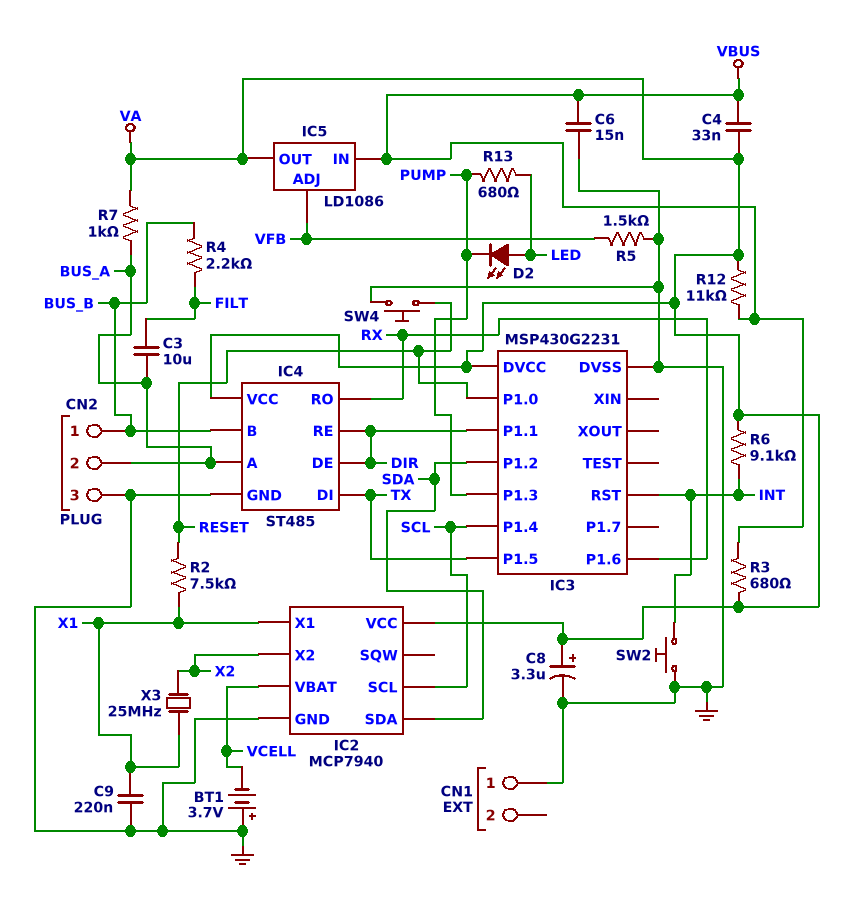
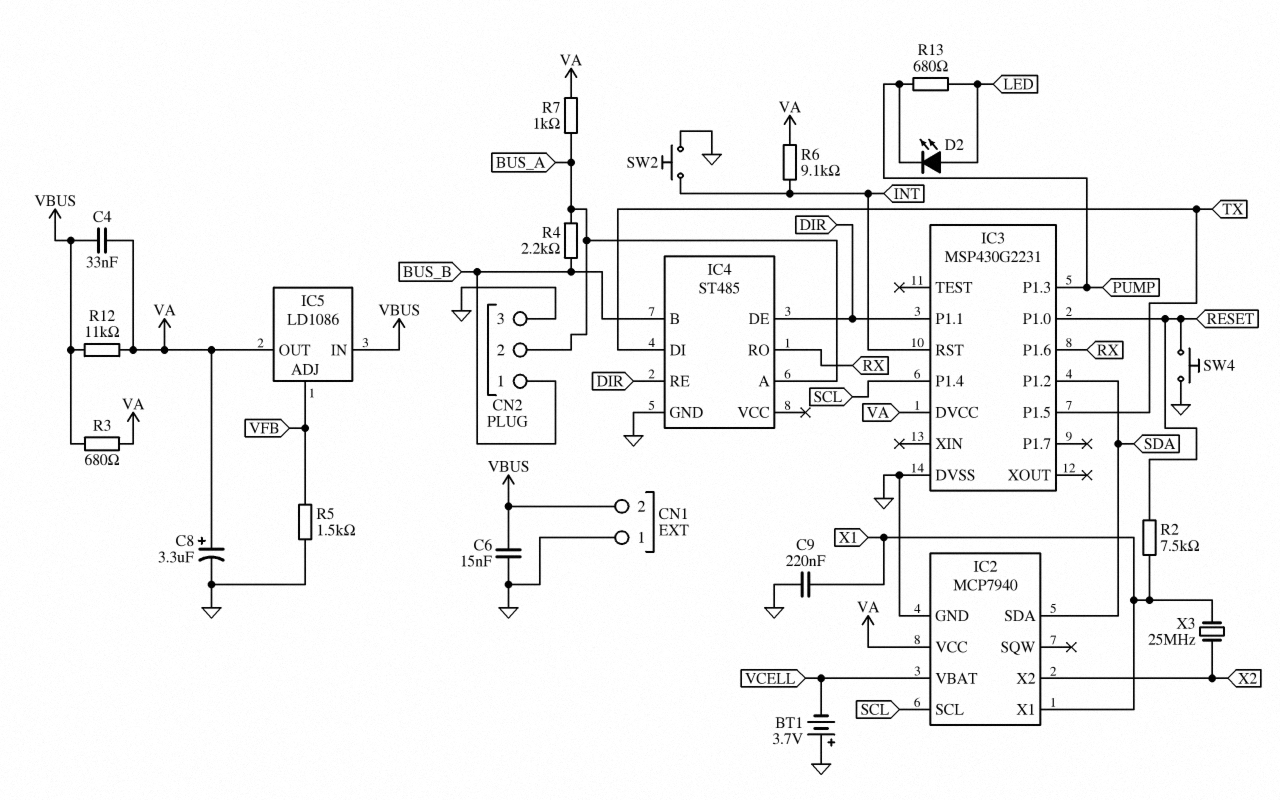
C3: 10uF (BUS_A, FILT) -> none
CN1 pin 2: none -> VBUS
IC4 pin VCC: VA -> none
R4: 2.2k (BUS_B, FILT) -> 2.2k (BUS_A, BUS_B)

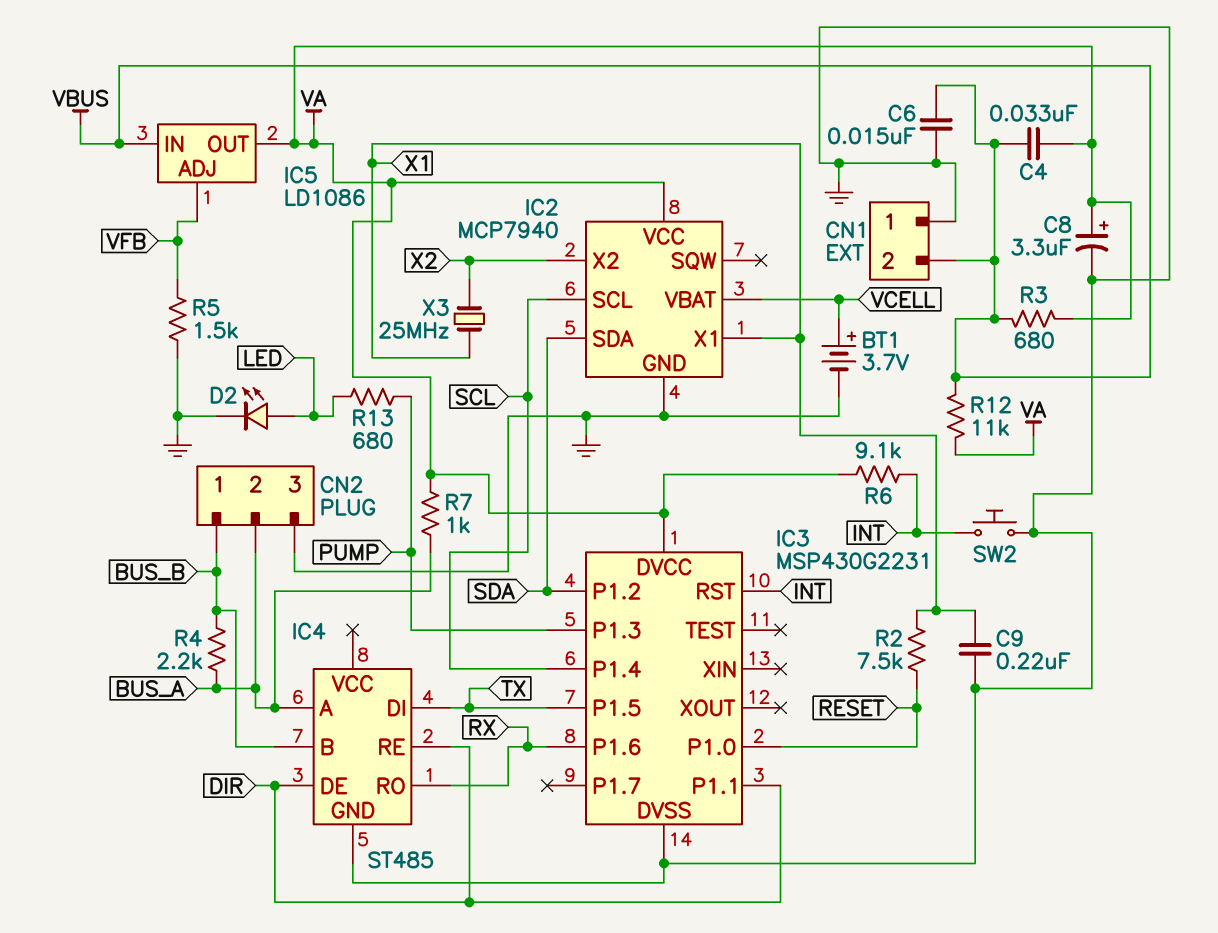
BT1: 3.7V (plus GND, minus VCELL) -> 3.7V (plus VCELL, minus GND)
D2: LED (A LED, K PUMP) -> LED (A LED, K GND)
SW4: button (GND, RESET) -> none

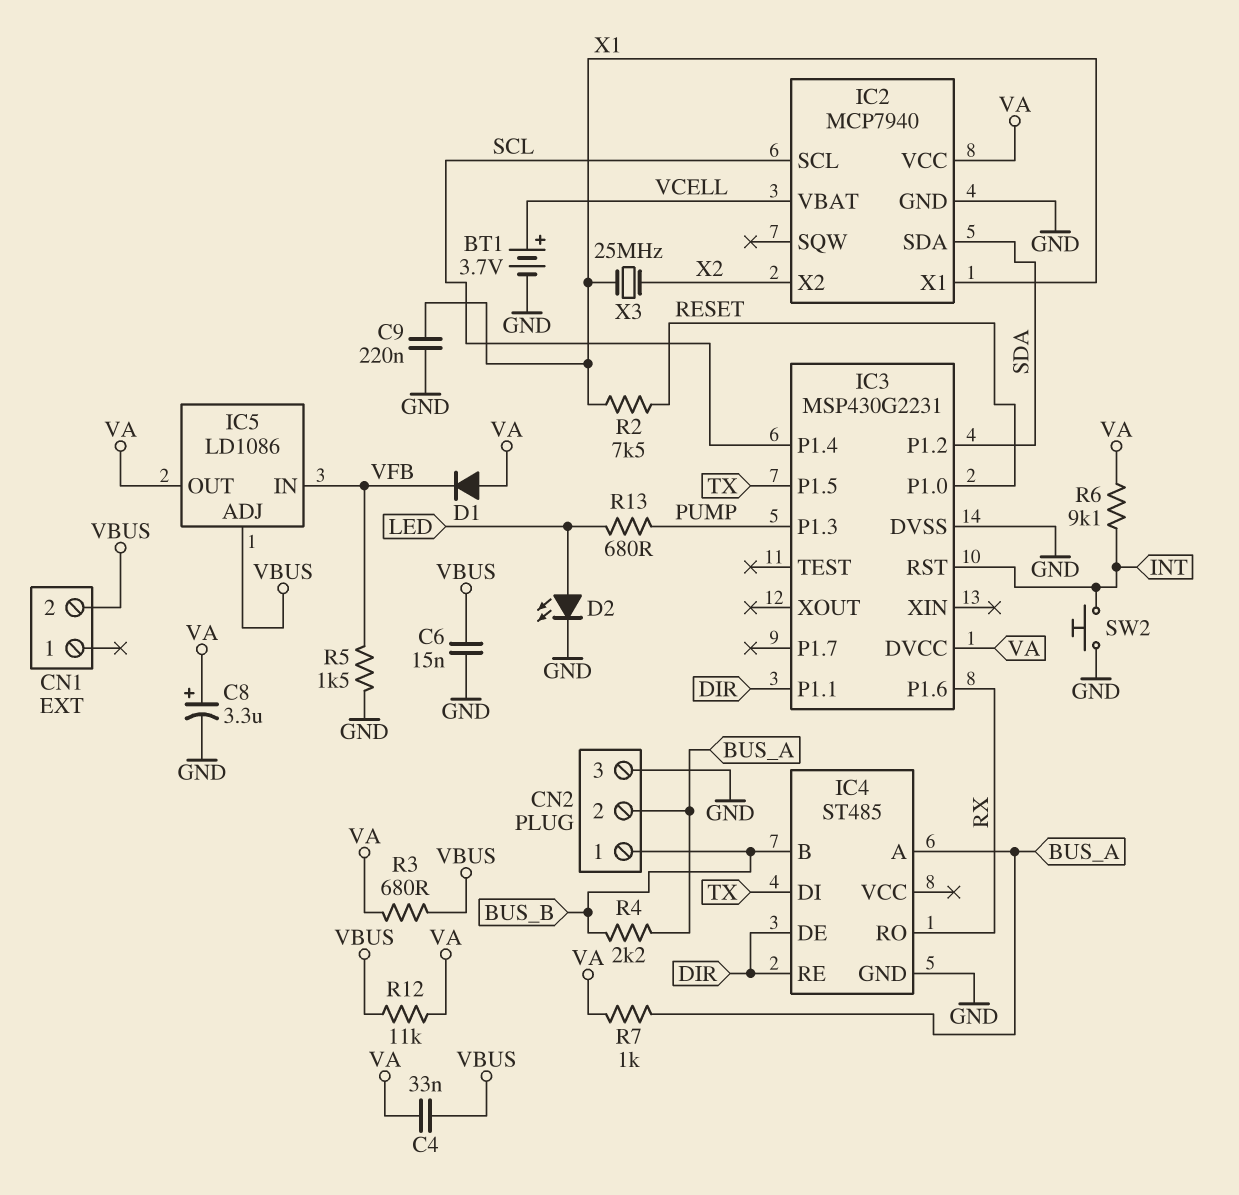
CN1 pin 1: GND -> none
D1: none -> diode (A VA, K VFB)
IC5 pin ADJ: VFB -> VBUS
IC5 pin IN: VBUS -> VFB

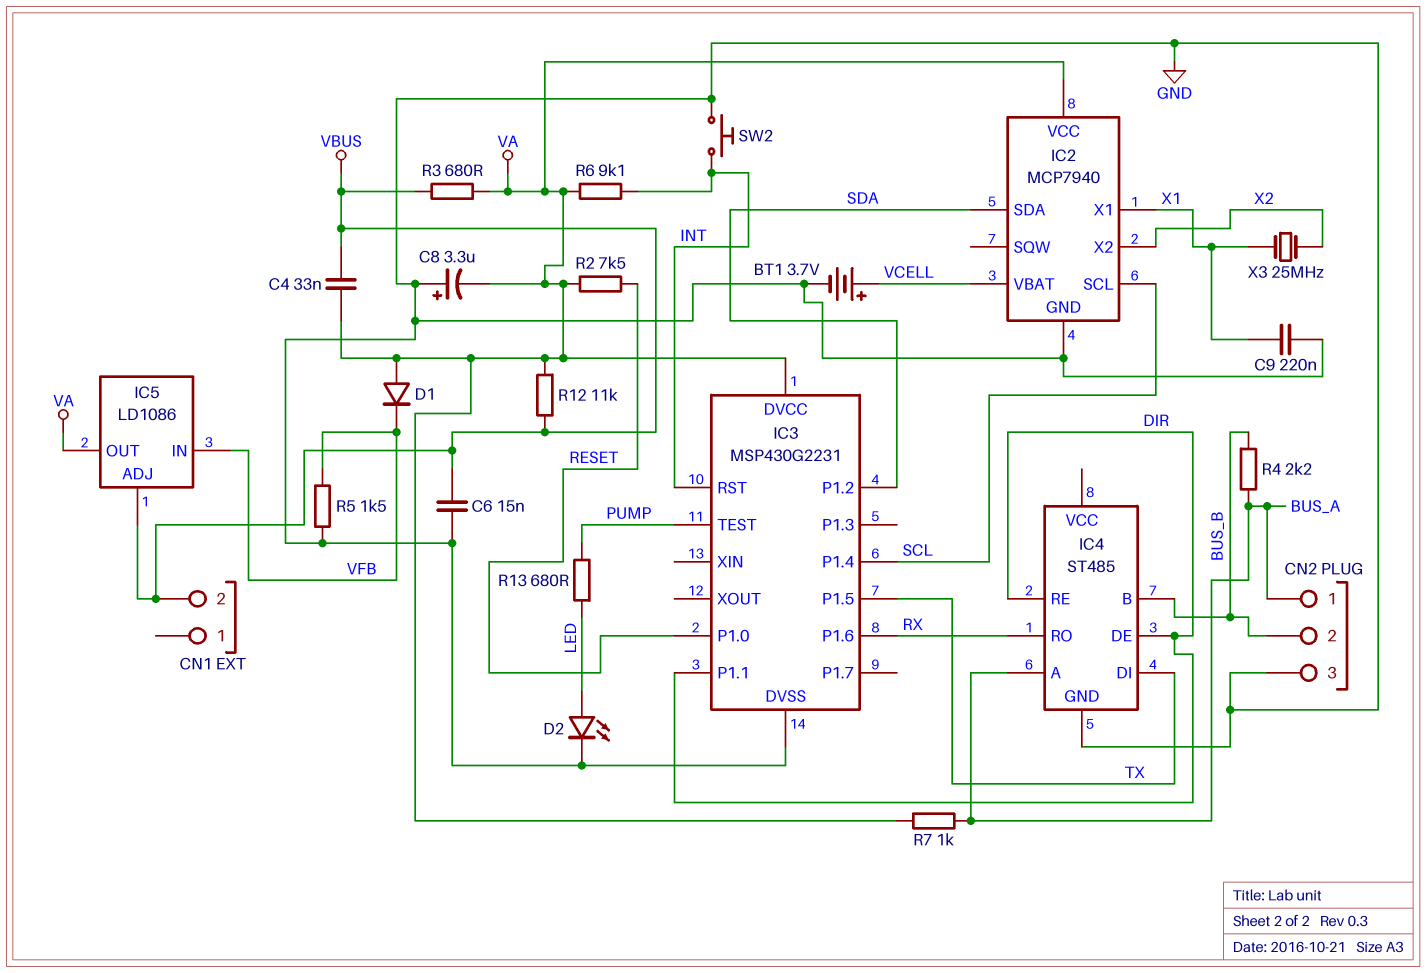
C8: 3.3uF (plus VA, minus GND) -> 3.3uF (plus GND, minus VA)
CN2 pin 1: BUS_B -> BUS_A
CN2 pin 2: BUS_A -> BUS_B
IC3 pin P1.3: PUMP -> none
IC3 pin TEST: none -> PUMP
R2: 7.5k (RESET, X1) -> 7.5k (RESET, VA)

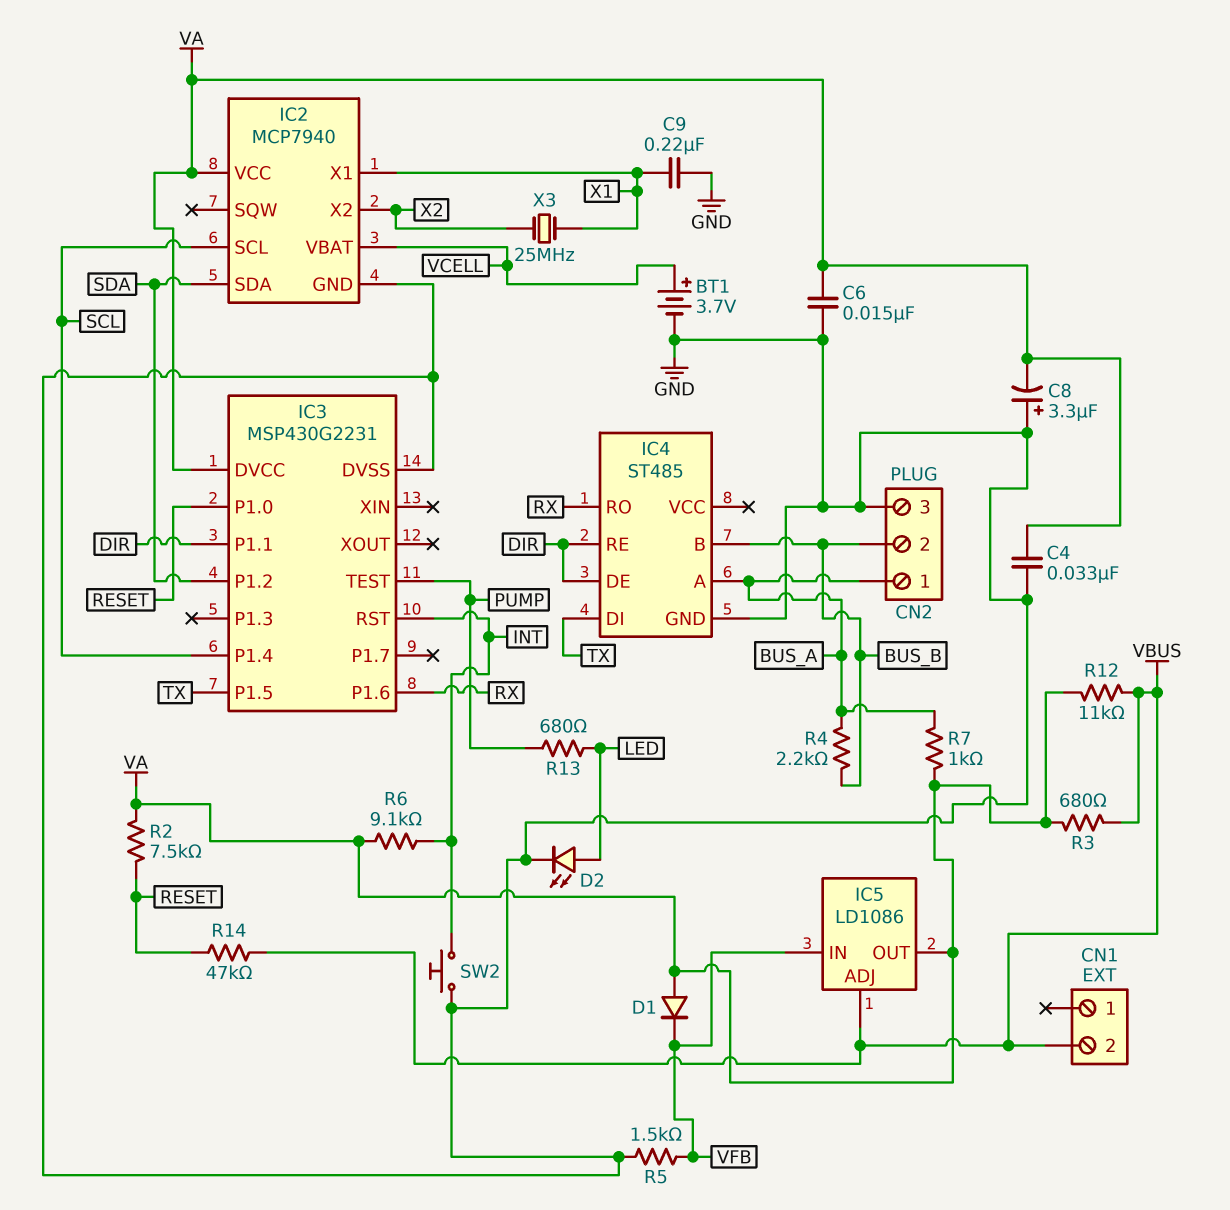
C4: 33nF (VA, VBUS) -> 33nF (GND, VA)
C6: 15nF (GND, VBUS) -> 15nF (GND, VA)
R14: none -> 47k (RESET, VBUS)

